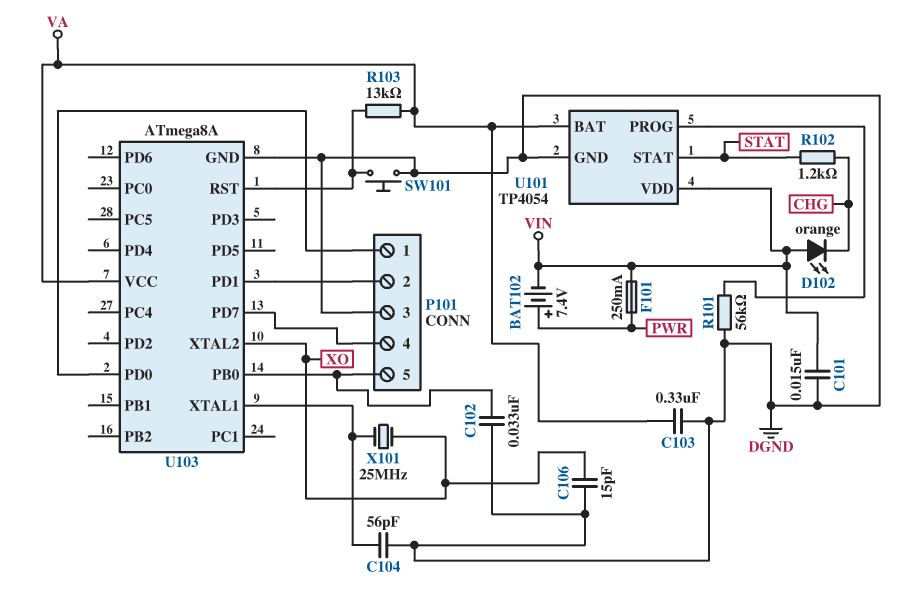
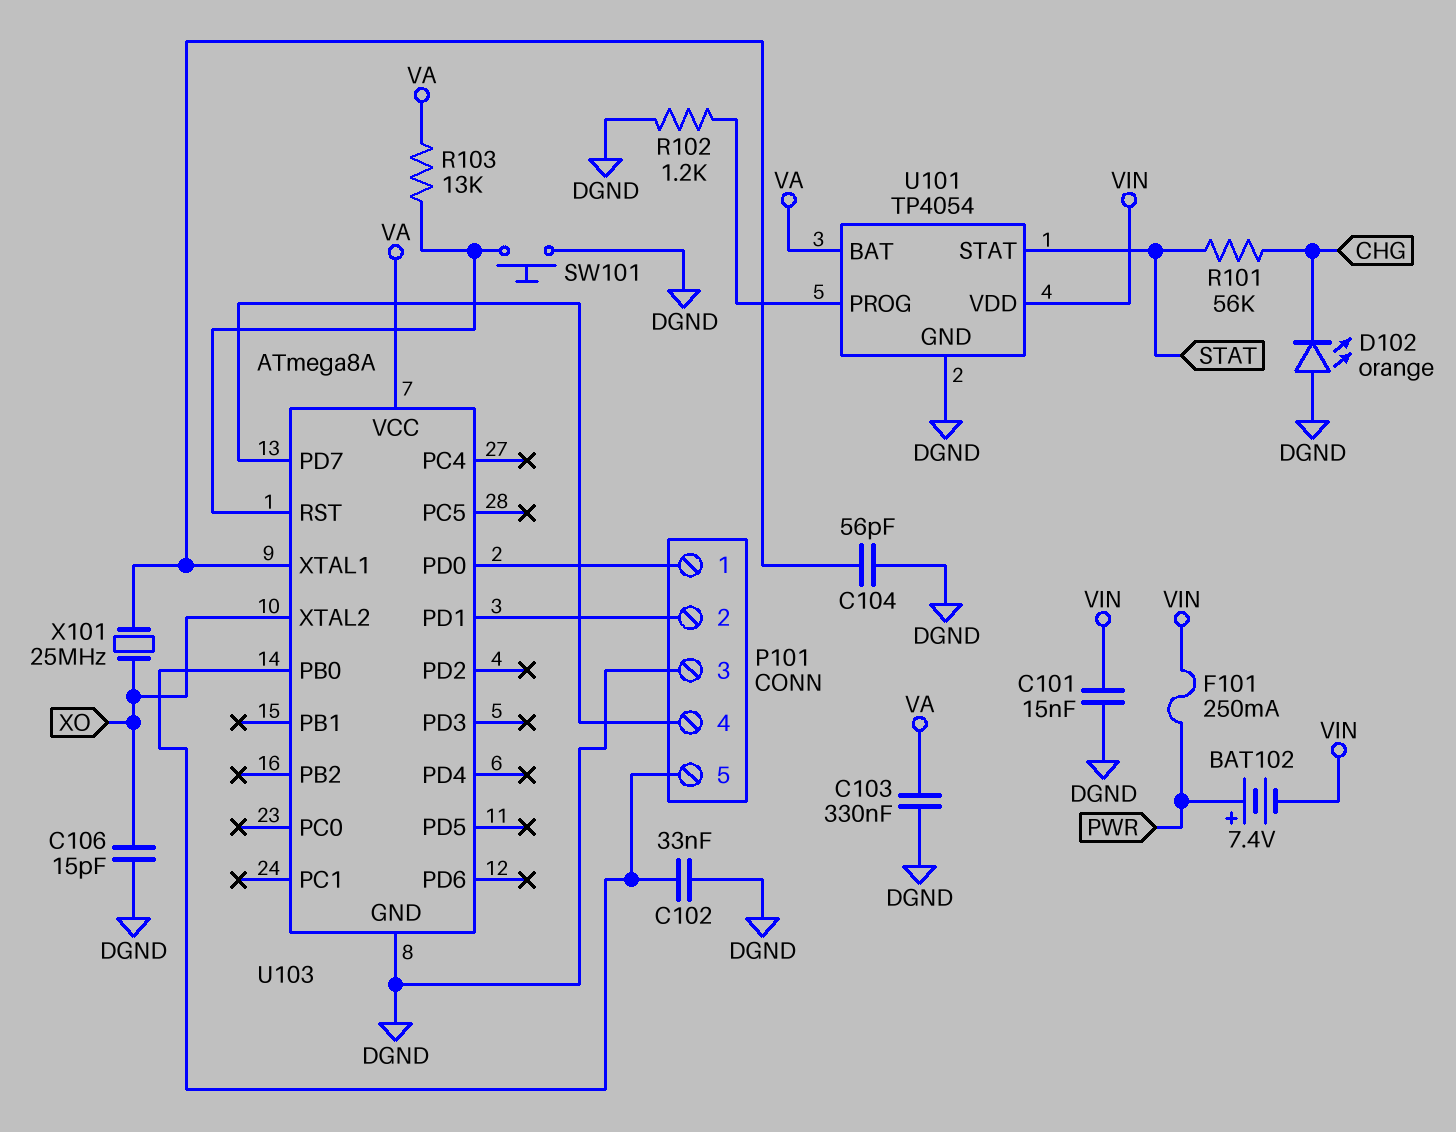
D102: LED orange (A VIN, K CHG) -> LED orange (A DGND, K CHG)
R101: 56k (DGND, U101/PROG) -> 56k (CHG, STAT)
R102: 1.2k (CHG, STAT) -> 1.2k (DGND, U101/PROG)

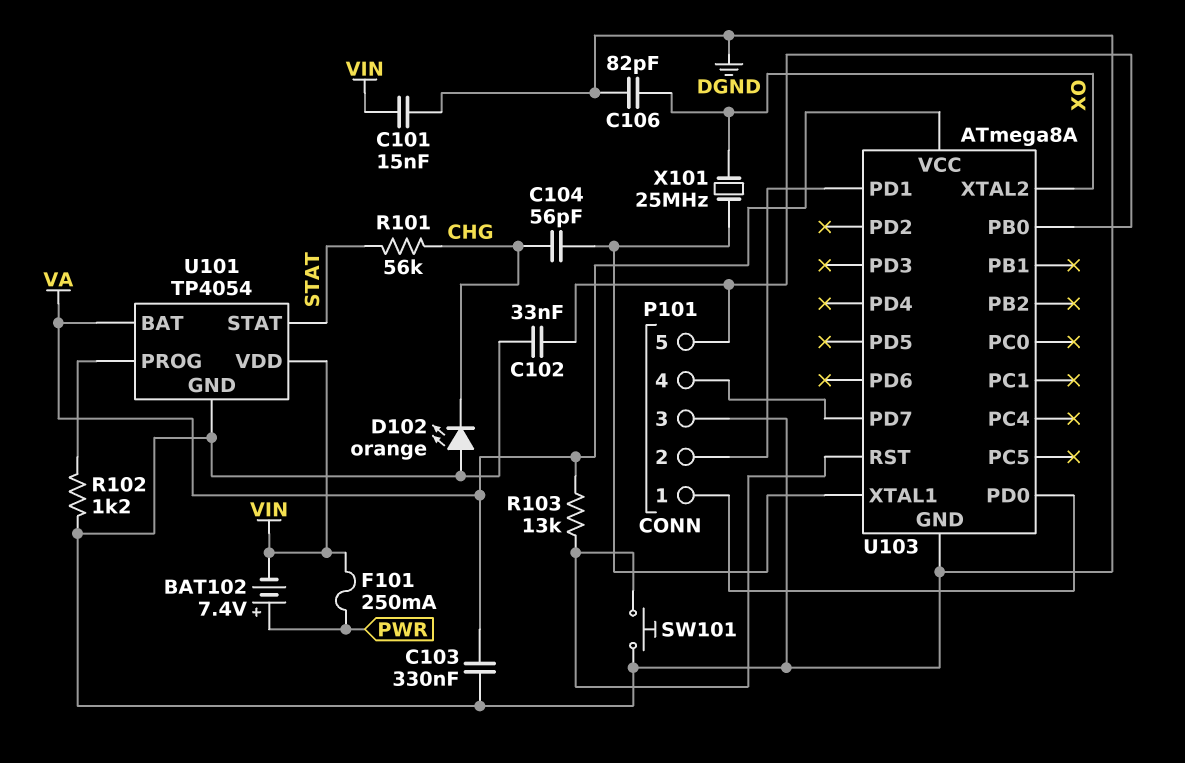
C104: 56pF (DGND, U103/XTAL1) -> 56pF (CHG, U103/XTAL1)
C106: 15pF (DGND, XO) -> 82pF (DGND, XO)

